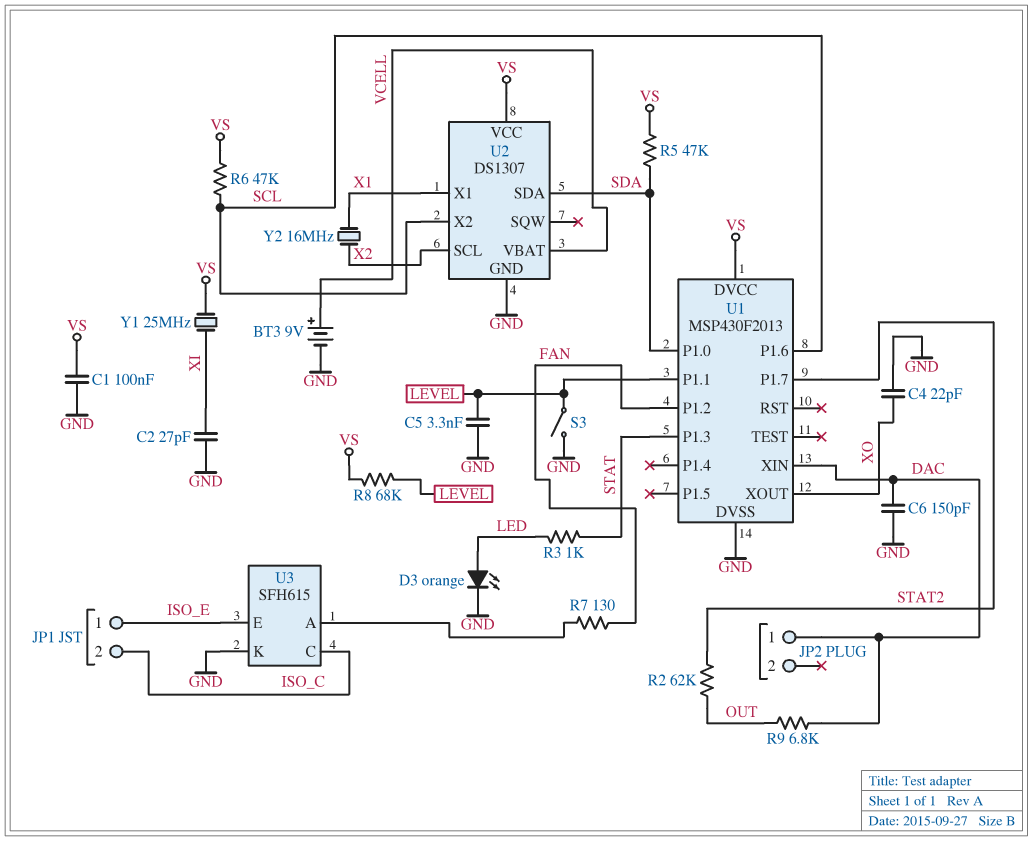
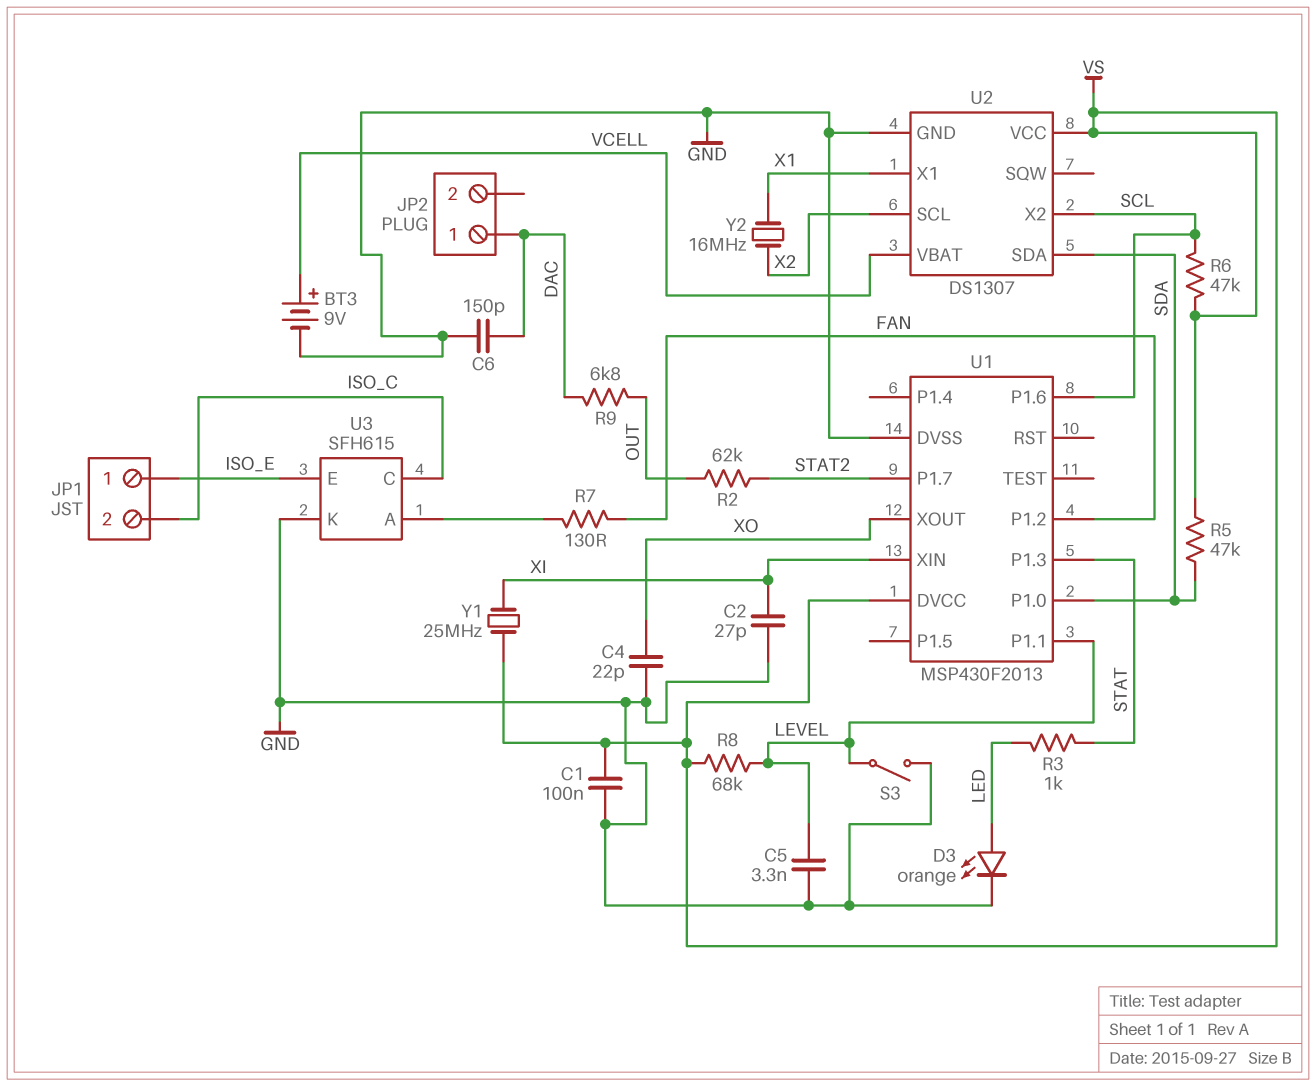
U1 pin XIN: DAC -> XI

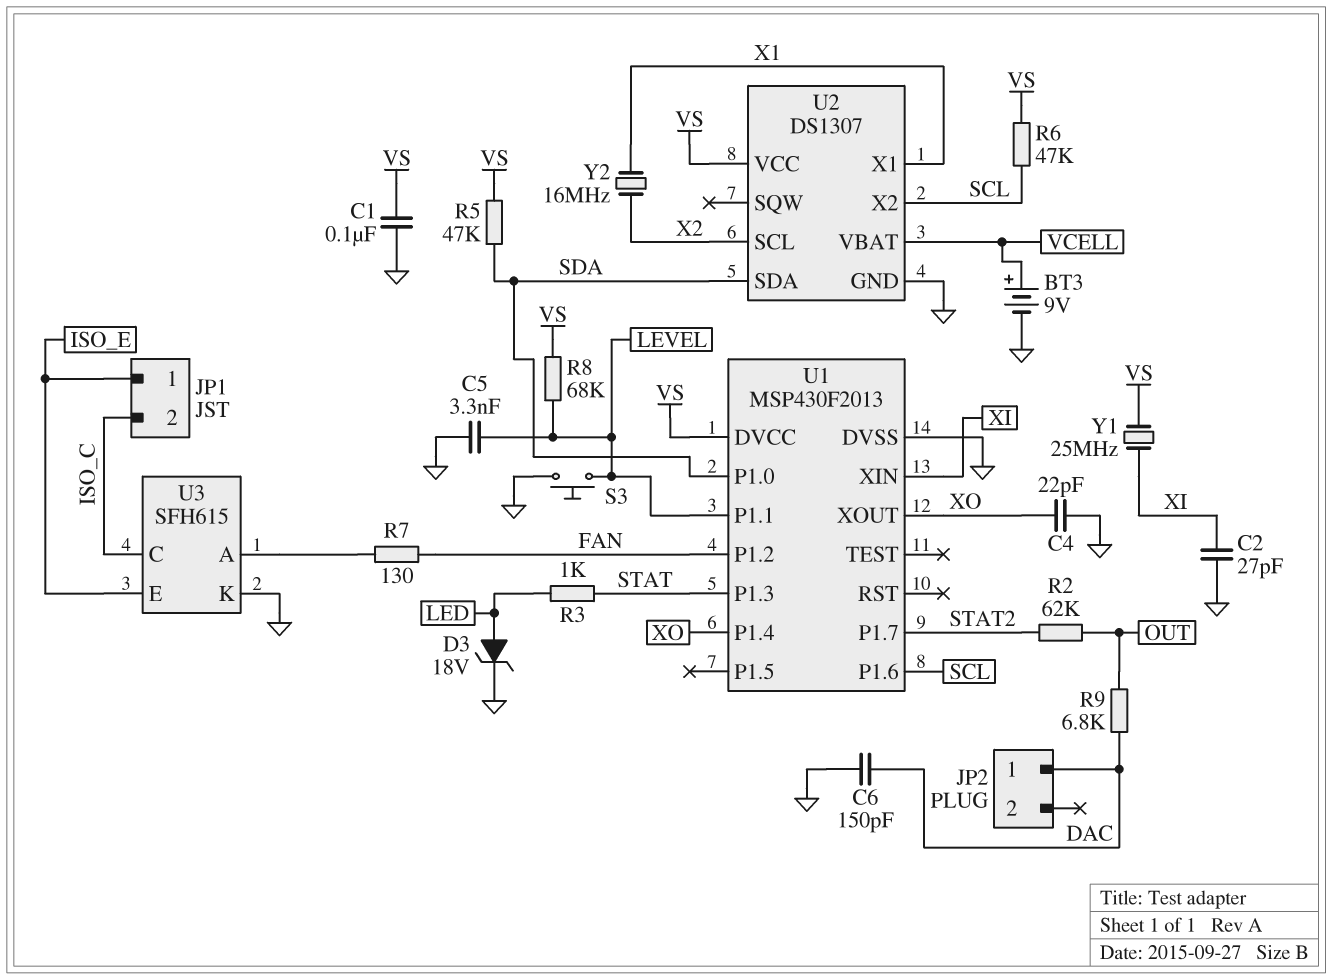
D3: LED orange (A LED, K GND) -> zener 18V (A LED, K GND)
S3: switch (GND, LEVEL) -> button (GND, LEVEL)
U1 pin P1.4: none -> XO

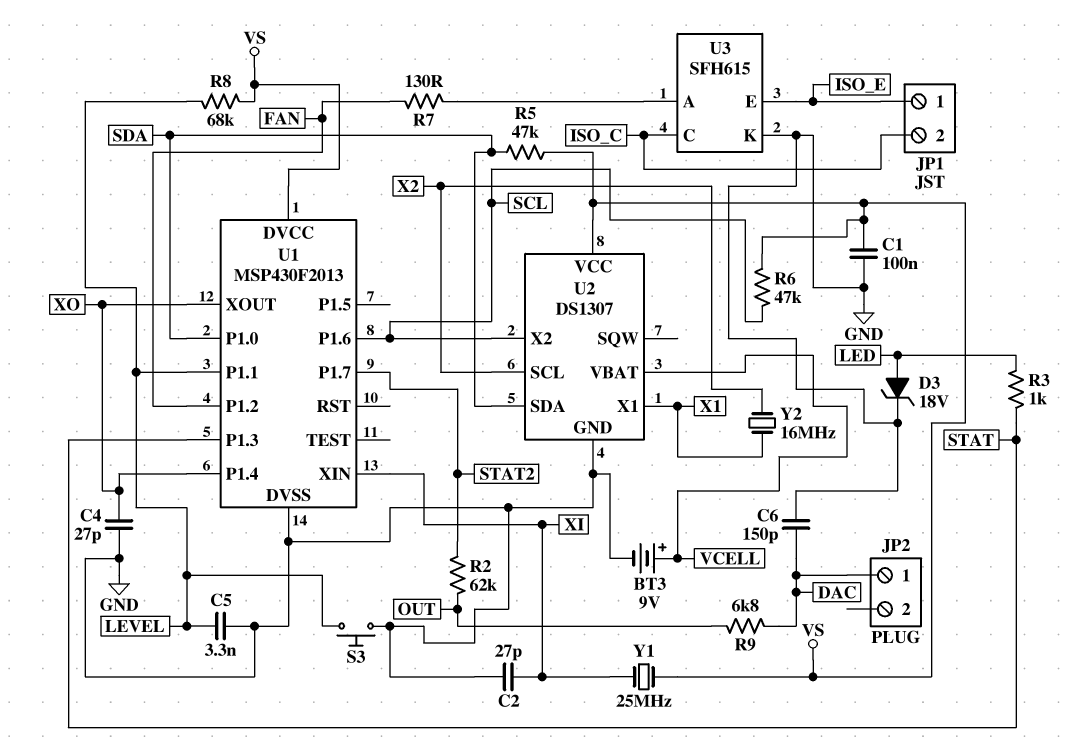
C4: 22pF (GND, XO) -> 27pF (GND, XO)

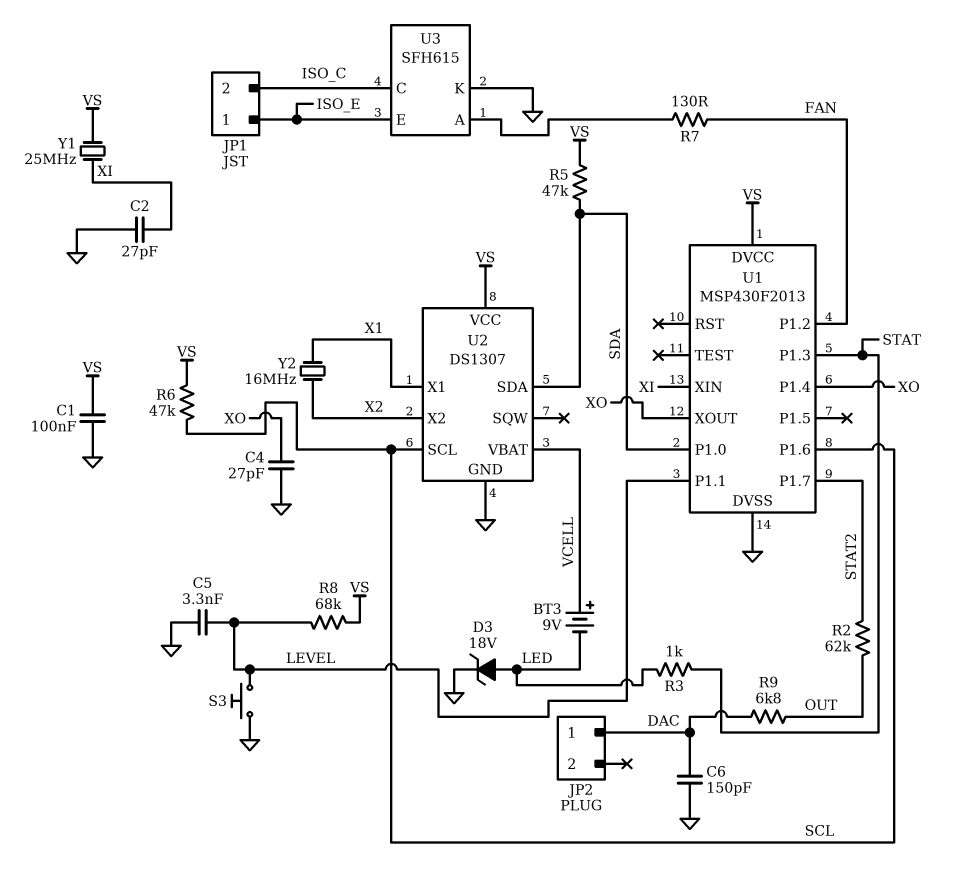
BT3: 9V (plus VCELL, minus GND) -> 9V (plus VCELL, minus LED)
U2 pin SCL: X2 -> SCL
U2 pin X2: SCL -> X2

